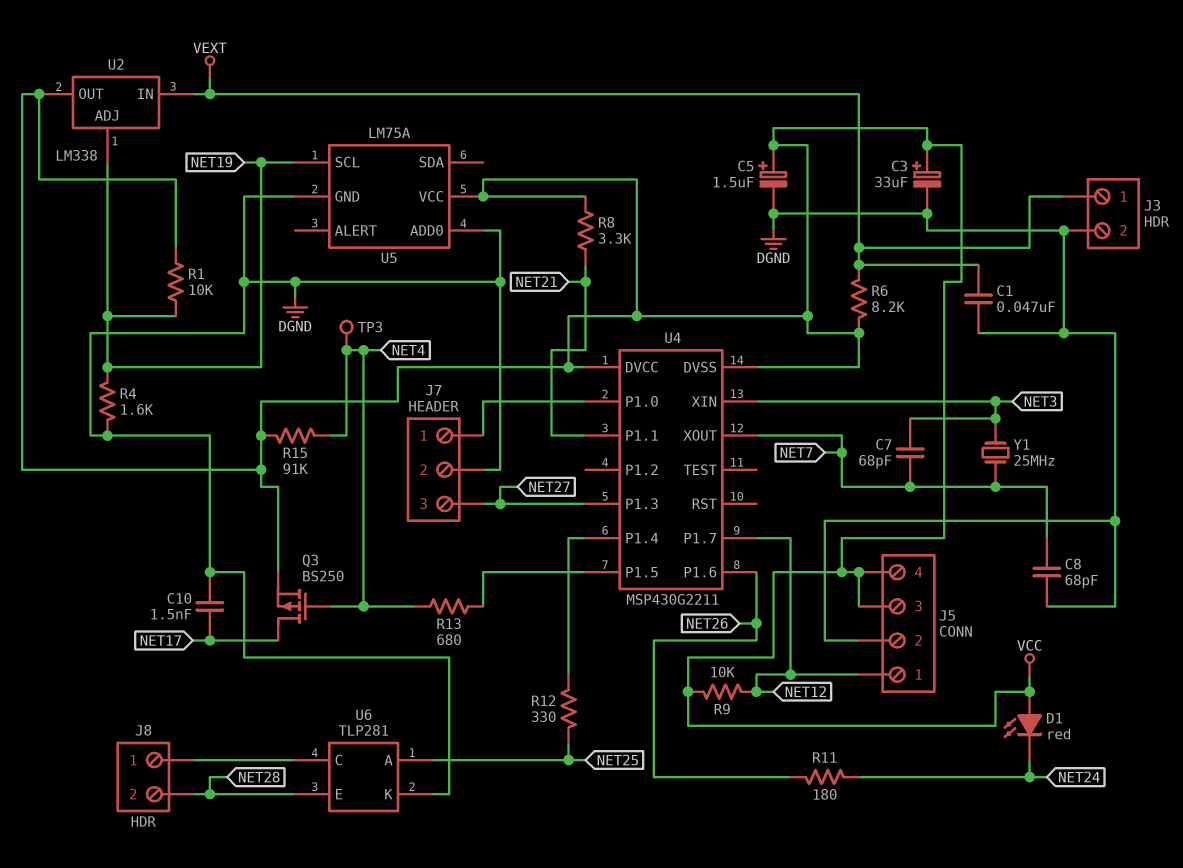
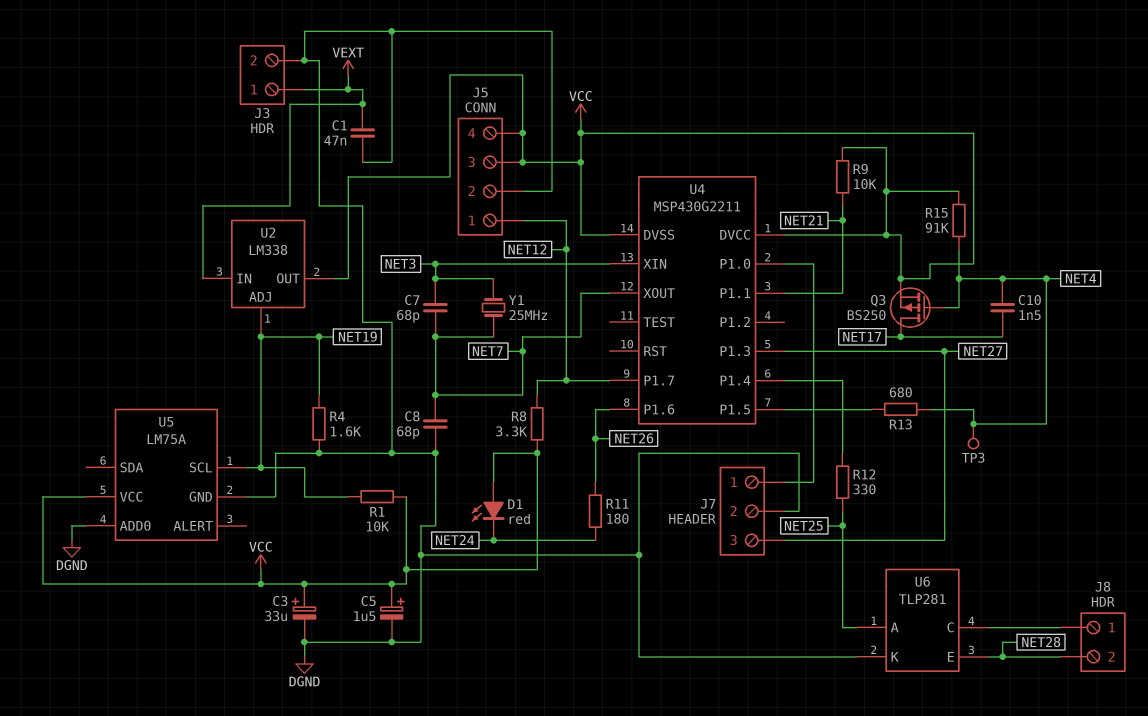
C10: 1.5nF (DGND, NET17) -> 1.5nF (NET4, NET17)
R6: 8.2k (VCC, VEXT) -> none
R8: 3.3k (NET21, VCC) -> 3.3k (NET12, VCC)
R9: 10k (NET12, VCC) -> 10k (NET21, VCC)

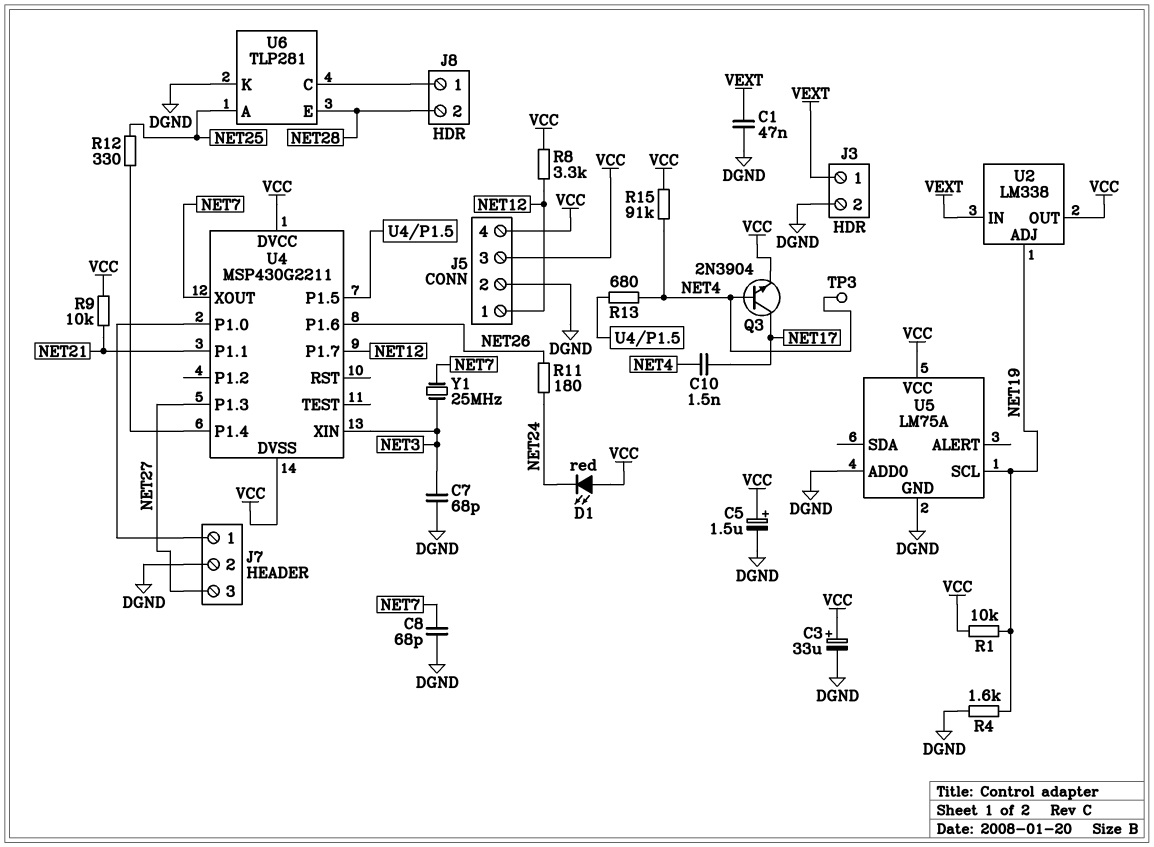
C7: 68pF (NET3, NET7) -> 68pF (DGND, NET3)
Q3: PMOS BS250 (G NET4, D NET17, S VCC) -> NPN 2N3904 (B NET4, C NET17, E VCC)

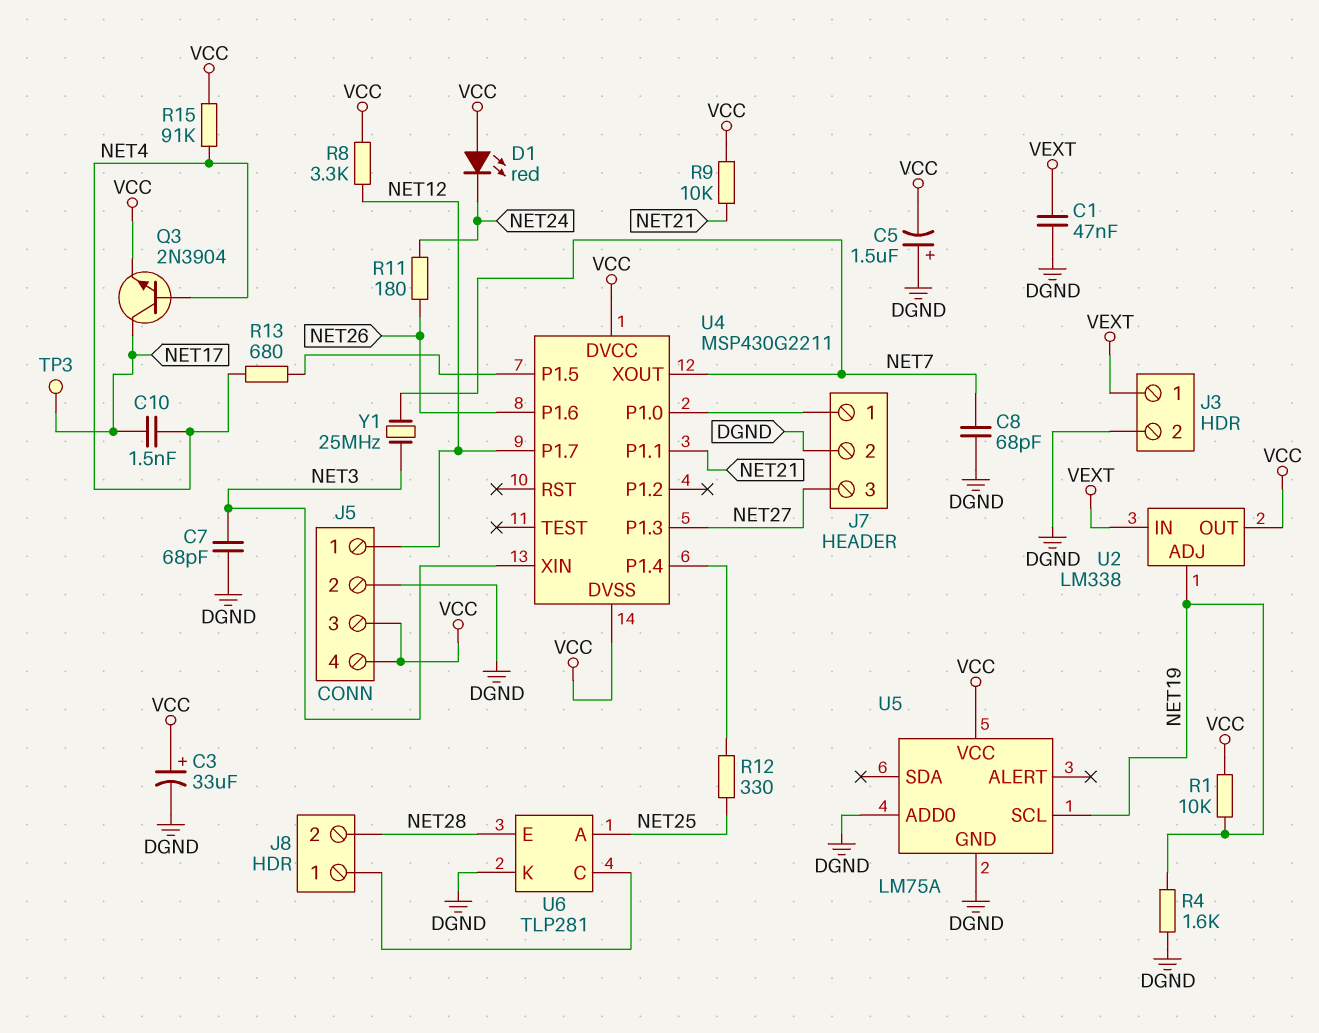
C5: 1.5uF (plus VCC, minus DGND) -> 1.5uF (plus DGND, minus VCC)
TP3: test point (NET4) -> test point (NET17)

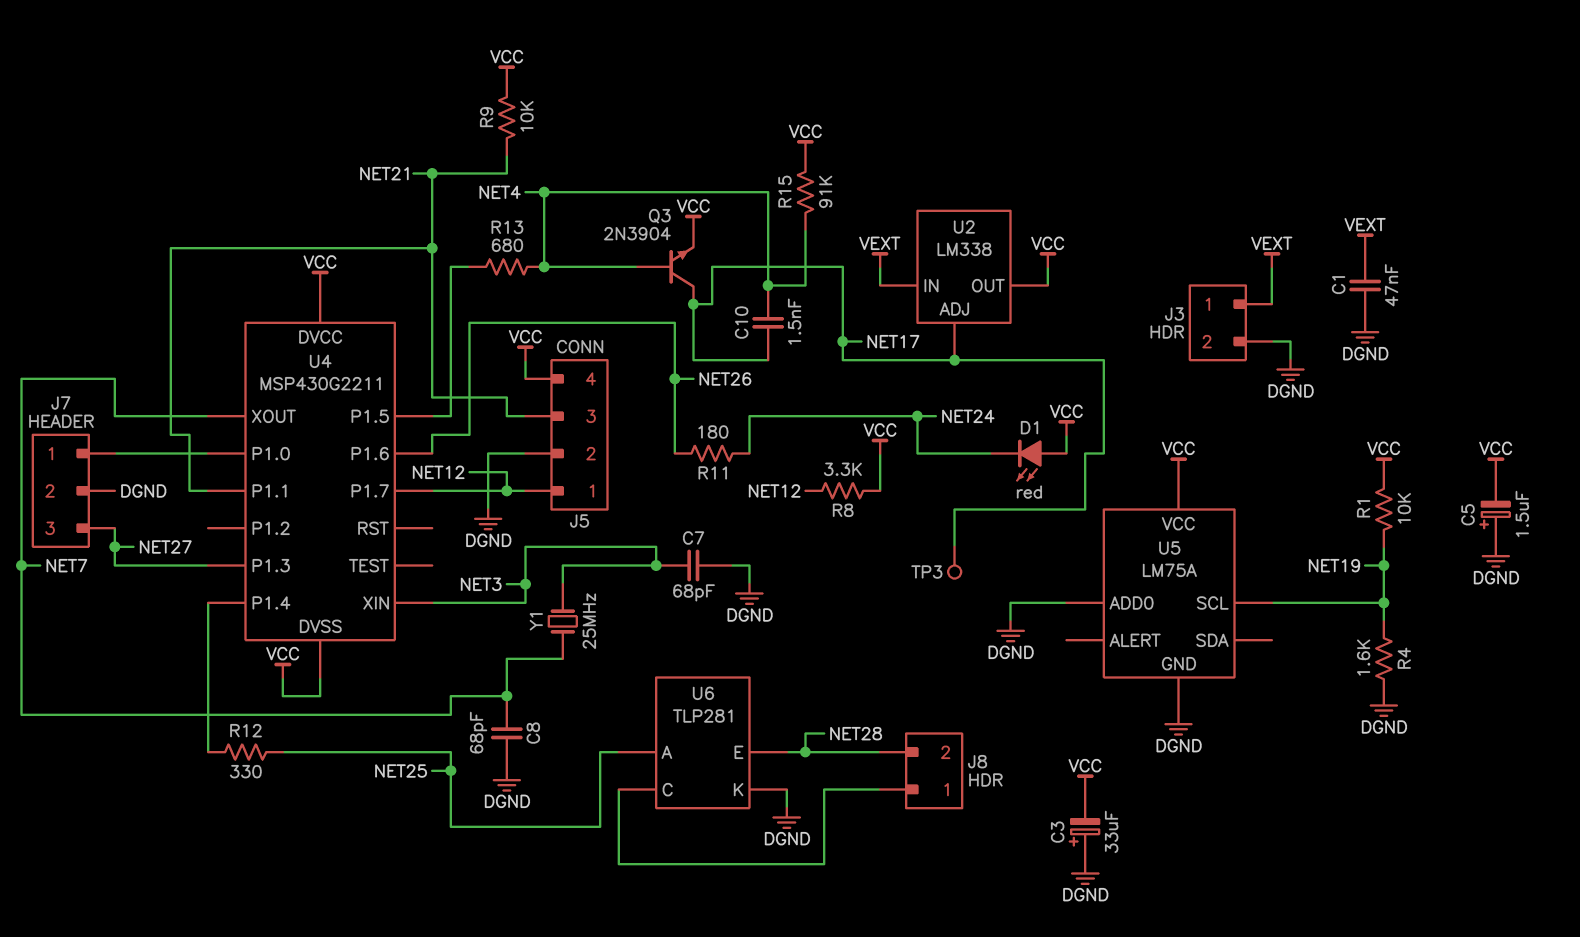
C3: 33uF (plus VCC, minus DGND) -> 33uF (plus DGND, minus VCC)
J5 pin 3: VCC -> NET21
U2 pin ADJ: NET19 -> NET17

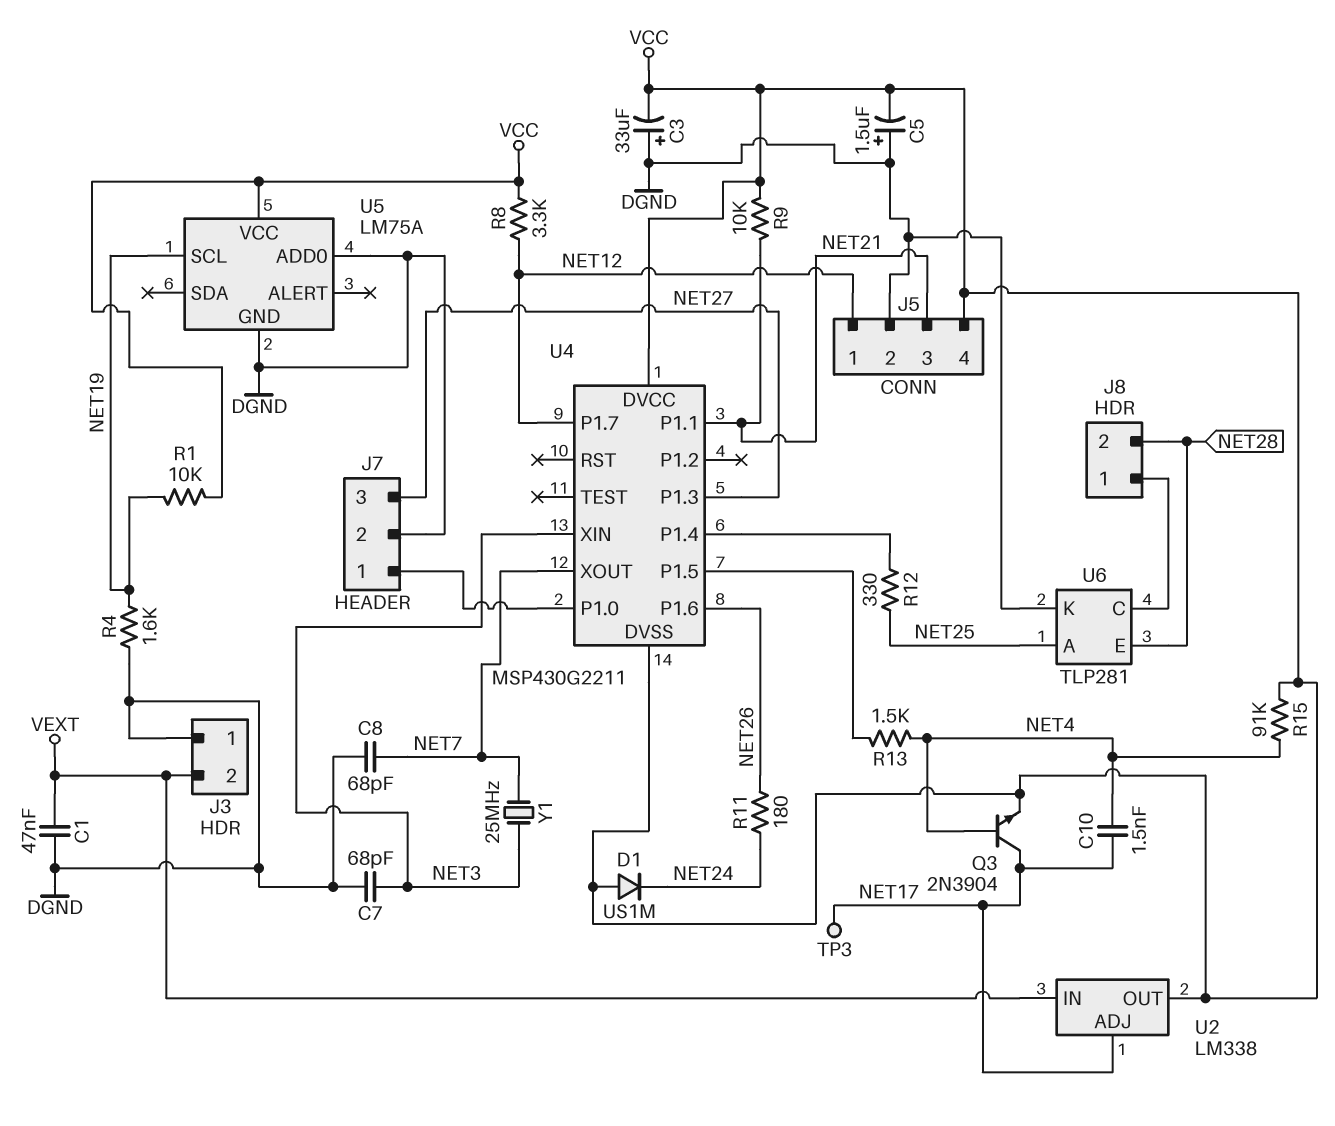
D1: LED red (A VCC, K NET24) -> diode US1M (A VCC, K NET24)
J3 pin 1: VEXT -> DGND
J3 pin 2: DGND -> VEXT
R13: 680 (NET4, U4/P1.5) -> 1.5k (NET4, U4/P1.5)

